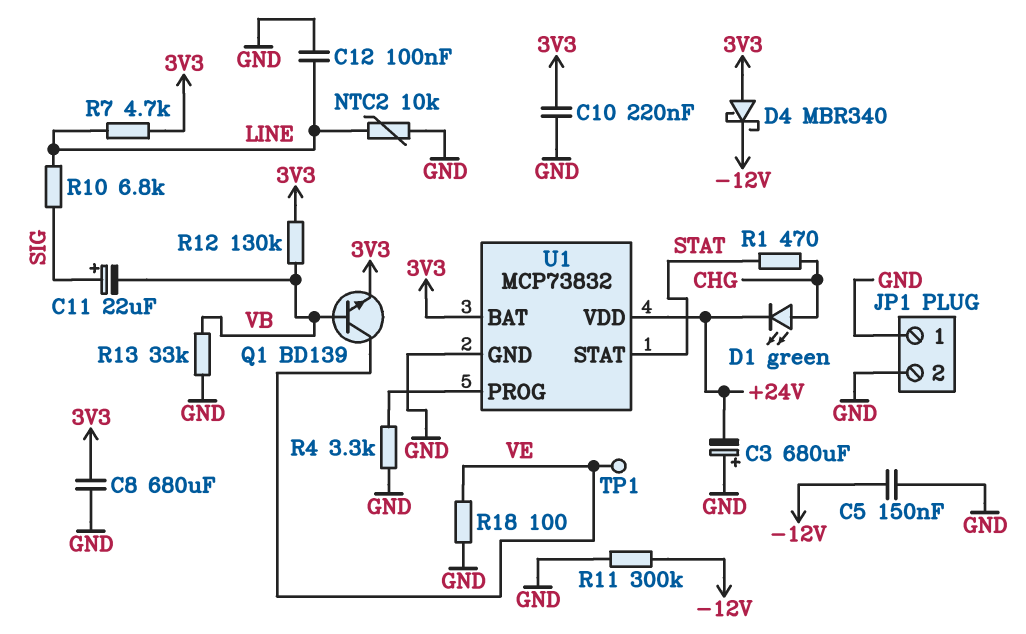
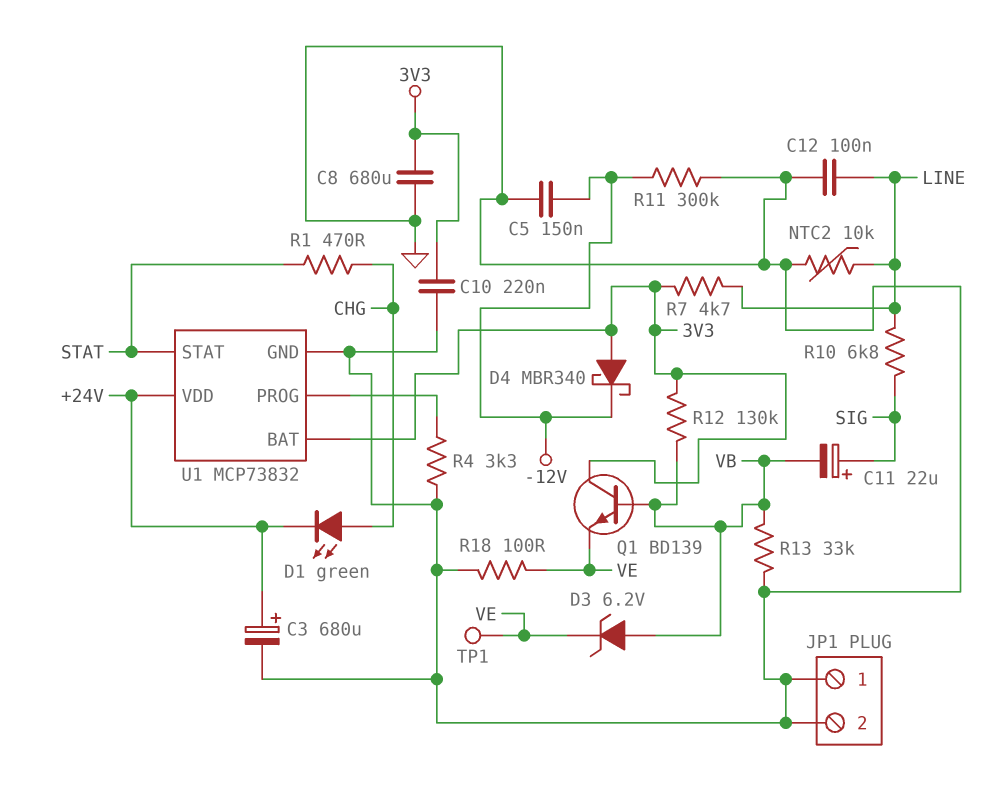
C3: 680uF (plus GND, minus +24V) -> 680uF (plus +24V, minus GND)
D3: none -> zener 6.2V (A VB, K VE)
Q1: NPN BD139 (B VB, C VE, E 3V3) -> NPN BD139 (B VB, C 3V3, E VE)

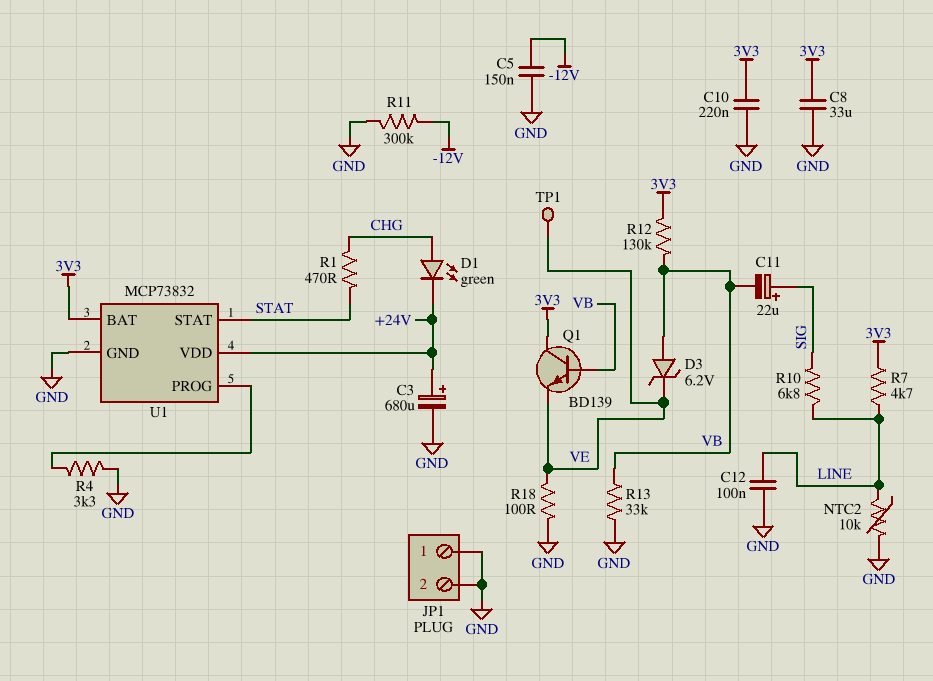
C8: 680uF (3V3, GND) -> 33uF (3V3, GND)
D4: schottky MBR340 (A 3V3, K -12V) -> none

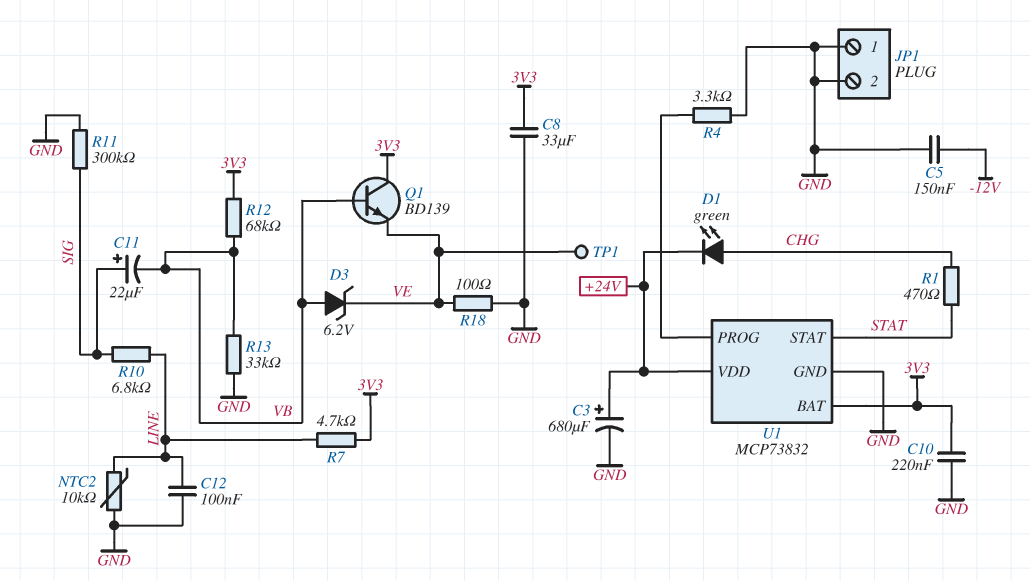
R11: 300k (-12V, GND) -> 300k (GND, SIG)
R12: 130k (3V3, VB) -> 68k (3V3, VB)

